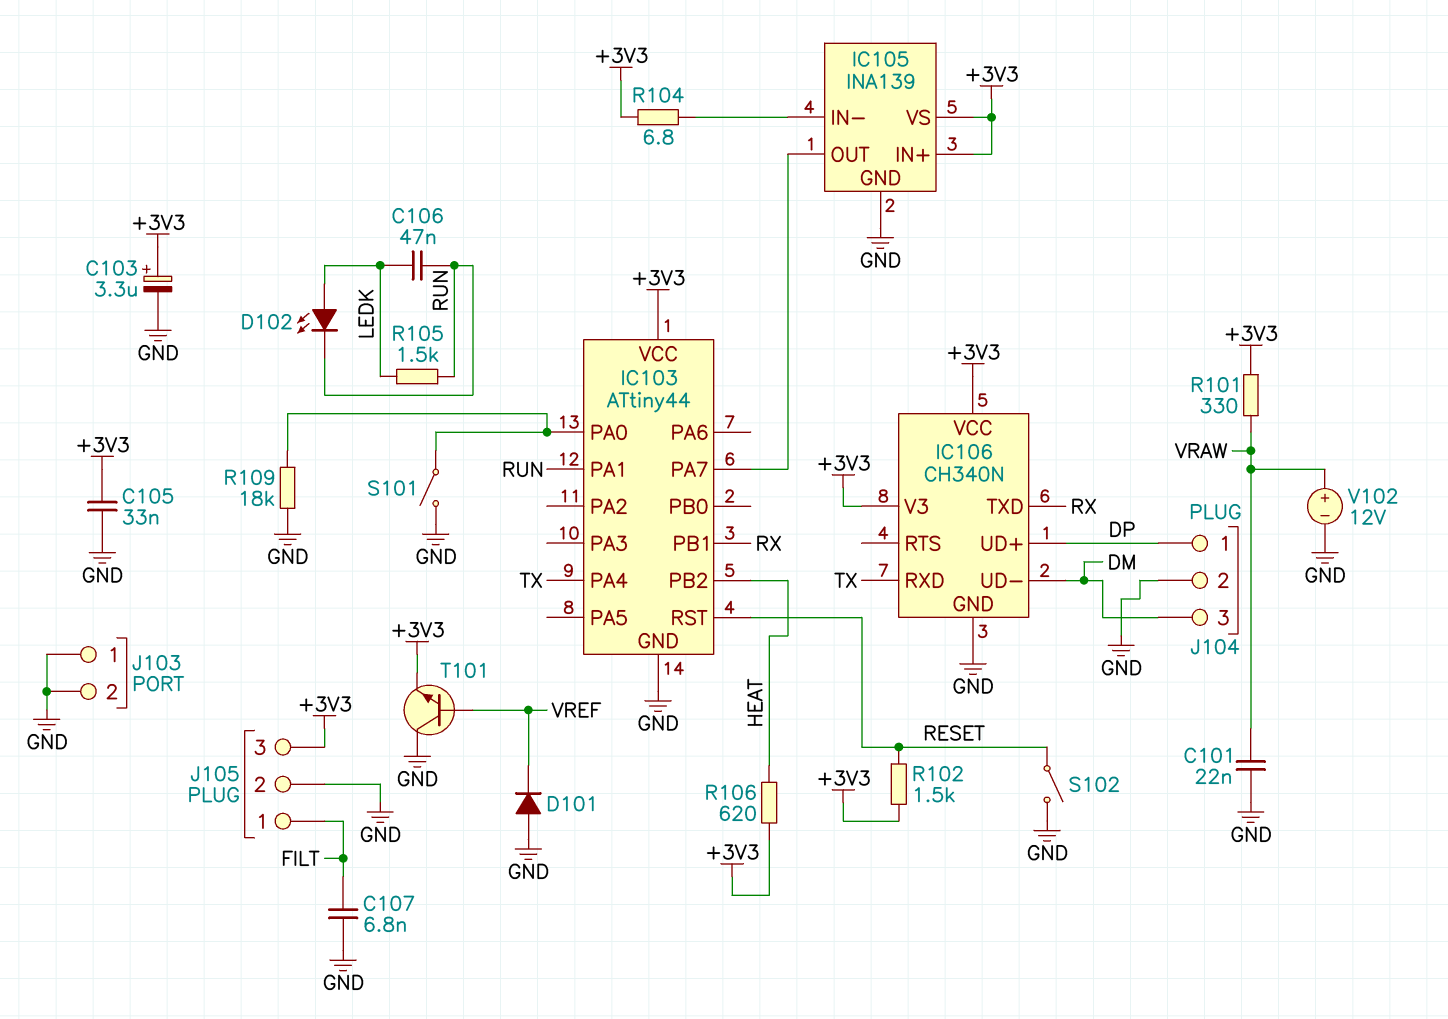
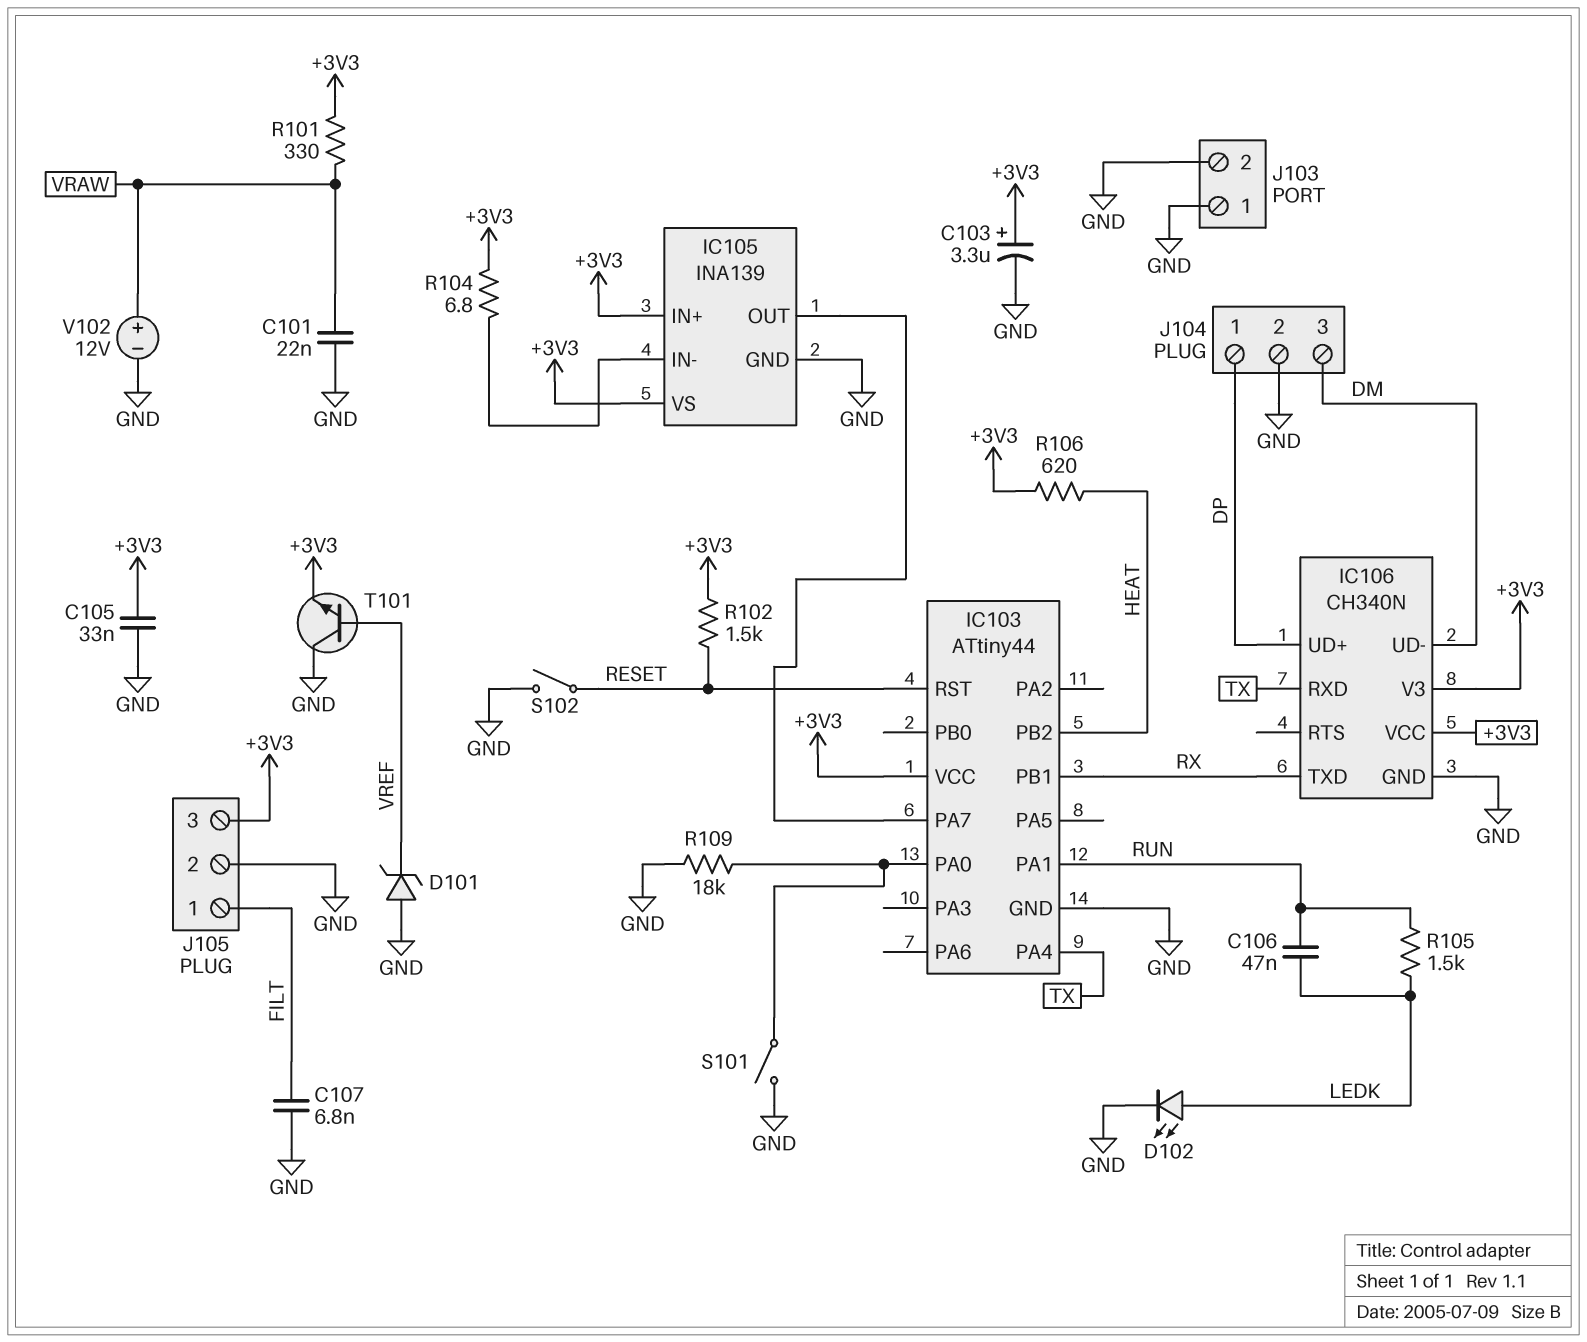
D101: diode (A GND, K VREF) -> zener (A GND, K VREF)
D102: LED (A LEDK, K RUN) -> LED (A LEDK, K GND)

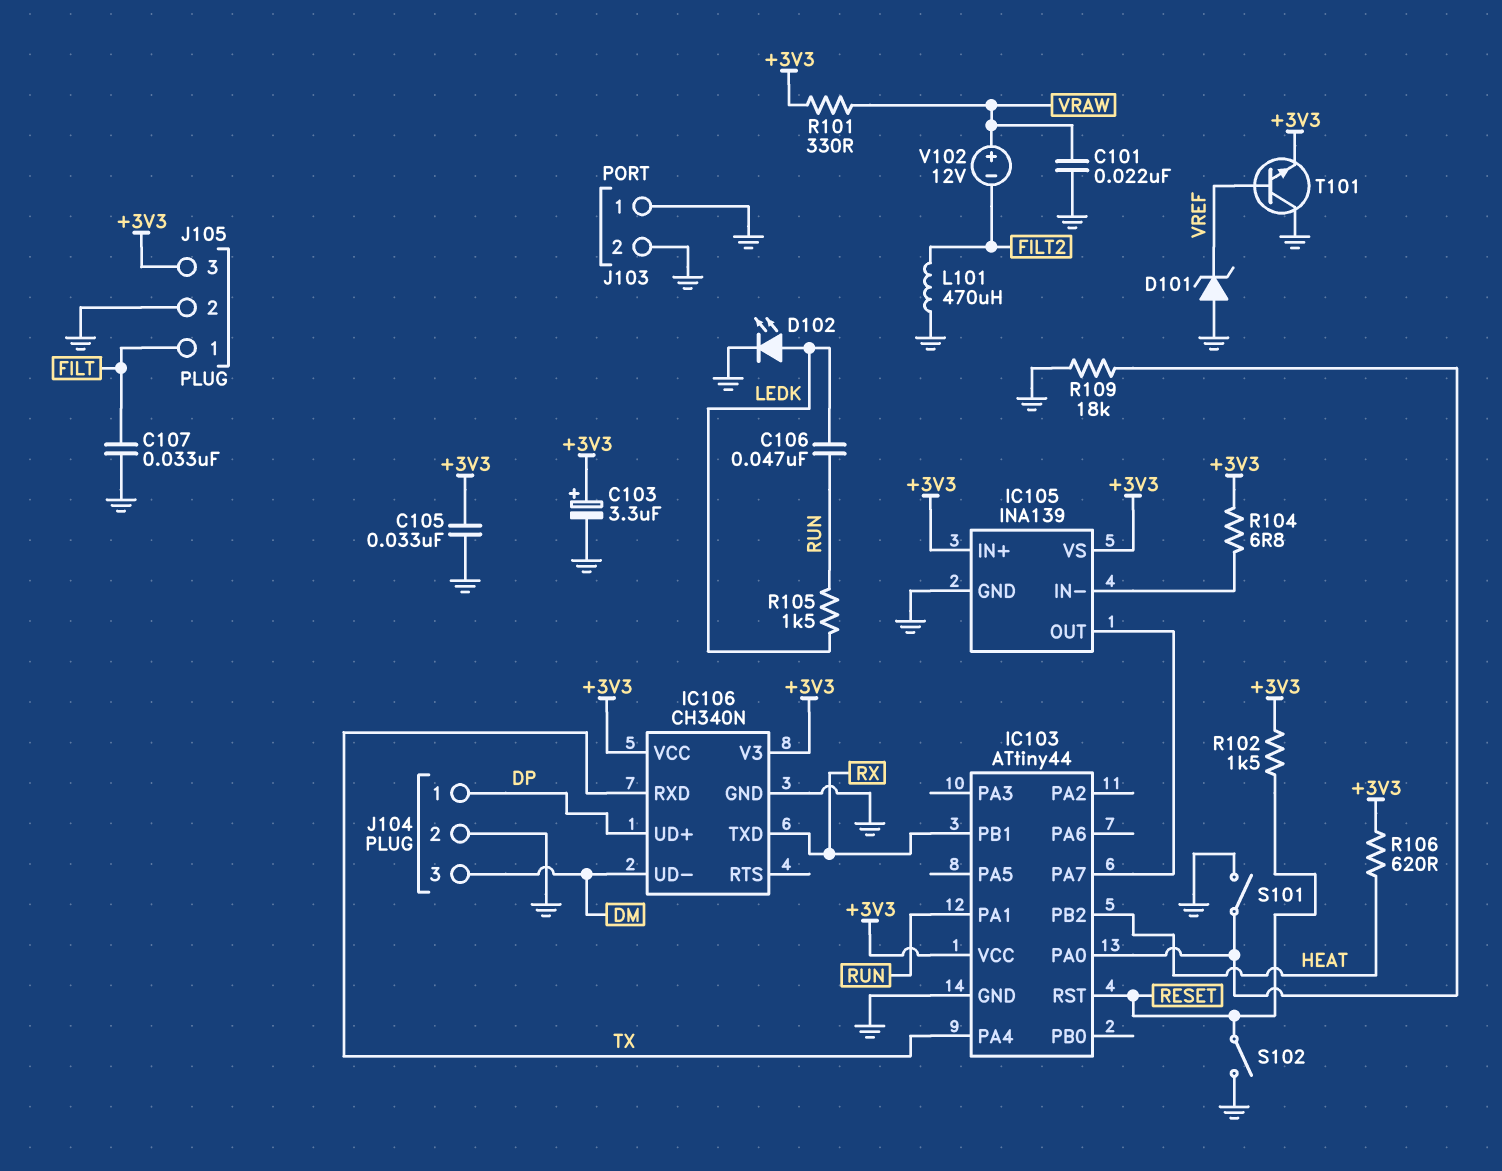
C107: 6.8nF (FILT, GND) -> 33nF (FILT, GND)
L101: none -> 470uH (FILT2, GND)
V102: 12V (plus VRAW, minus GND) -> 12V (plus VRAW, minus FILT2)

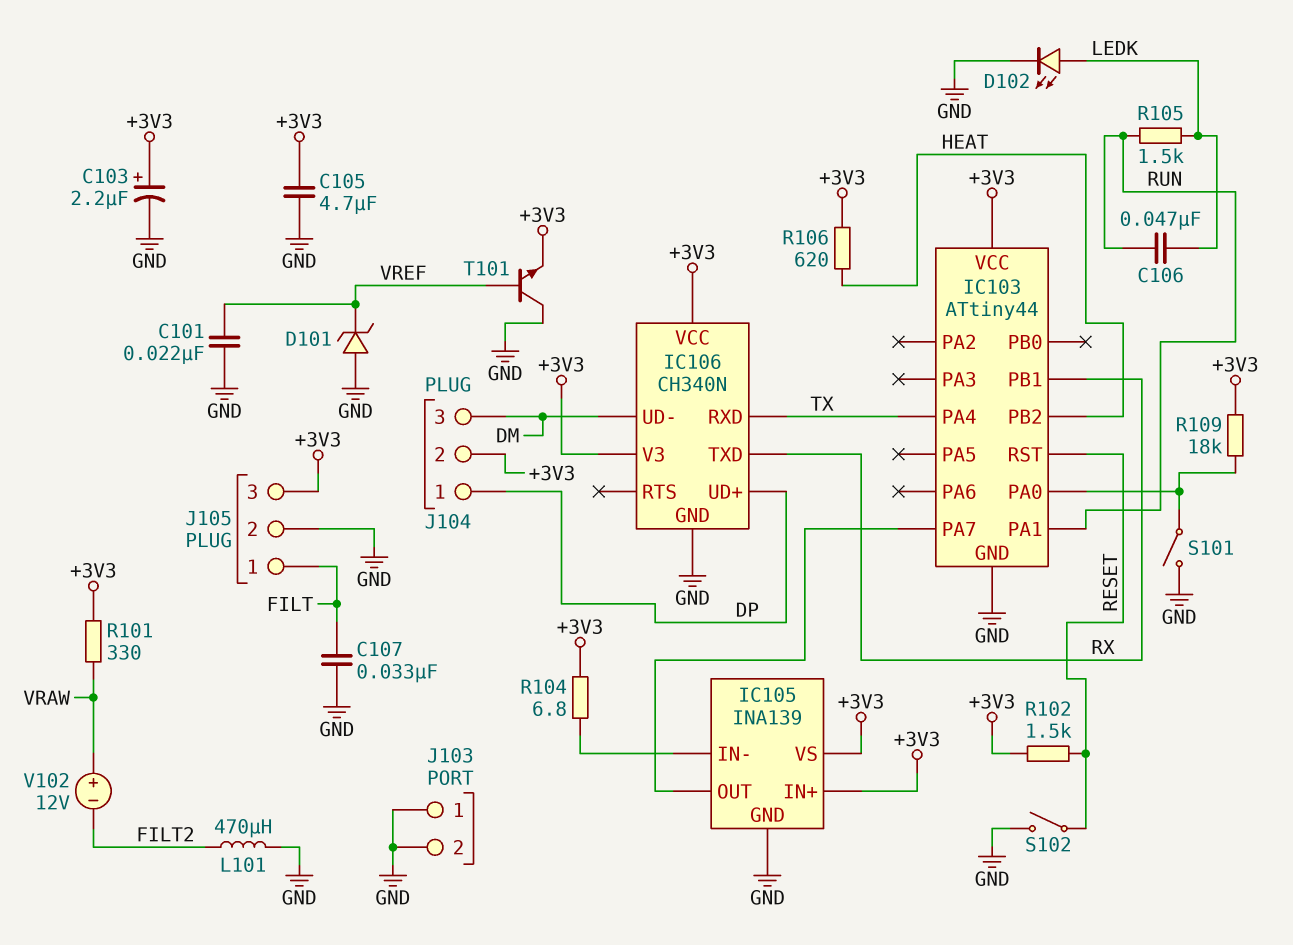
C101: 22nF (GND, VRAW) -> 22nF (GND, VREF)
C103: 3.3uF (plus +3V3, minus GND) -> 2.2uF (plus +3V3, minus GND)
C105: 33nF (+3V3, GND) -> 4.7uF (+3V3, GND)
J104 pin 2: GND -> +3V3
R109: 18k (GND, IC103/PA0) -> 18k (+3V3, IC103/PA0)

